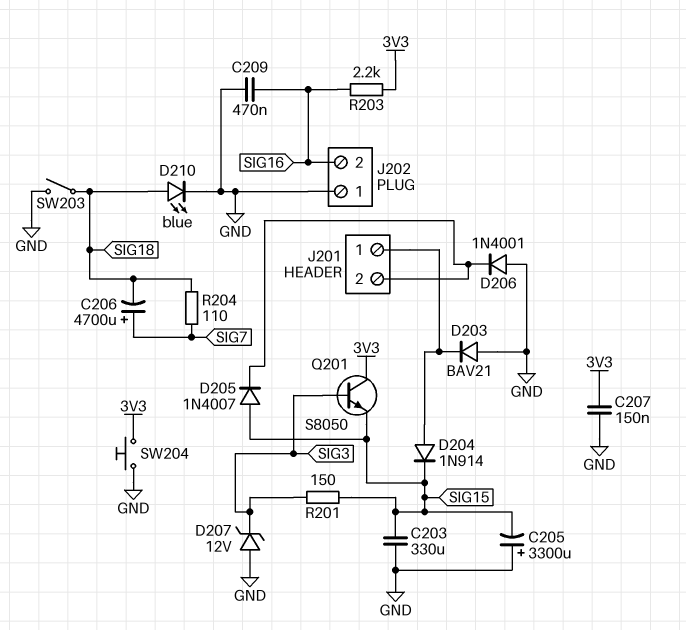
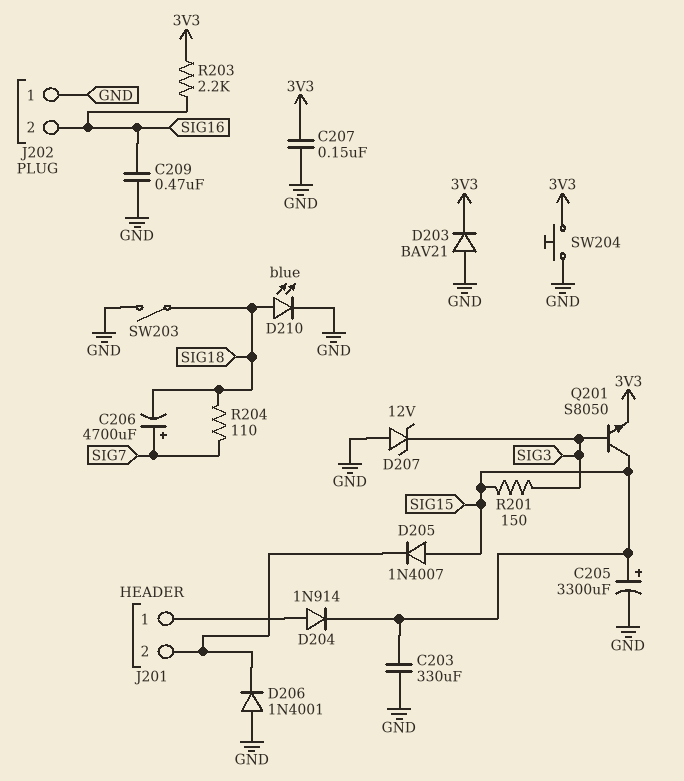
C205: 3300uF (plus GND, minus SIG15) -> 3300uF (plus SIG15, minus GND)
D203: diode BAV21 (A GND, K J201/1) -> diode BAV21 (A GND, K 3V3)
Q201: NPN S8050 (B SIG3, C 3V3, E SIG15) -> NPN S8050 (B SIG3, C SIG15, E 3V3)

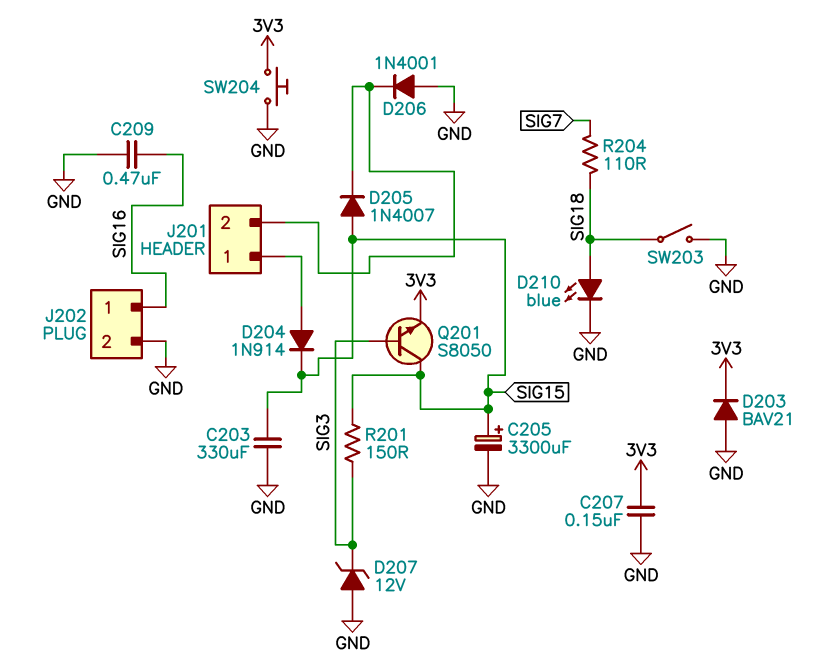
C206: 4700uF (plus SIG7, minus SIG18) -> none
J202 pin 1: GND -> SIG16
J202 pin 2: SIG16 -> GND
R203: 2.2k (3V3, SIG16) -> none

